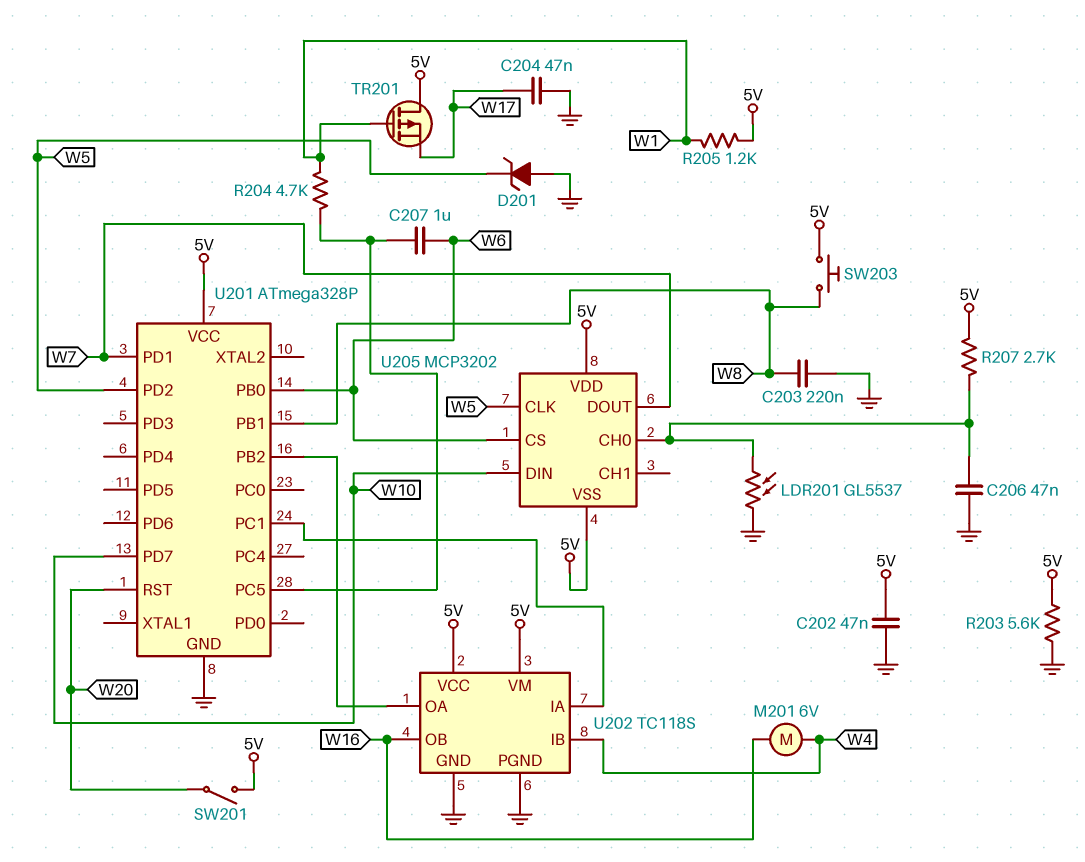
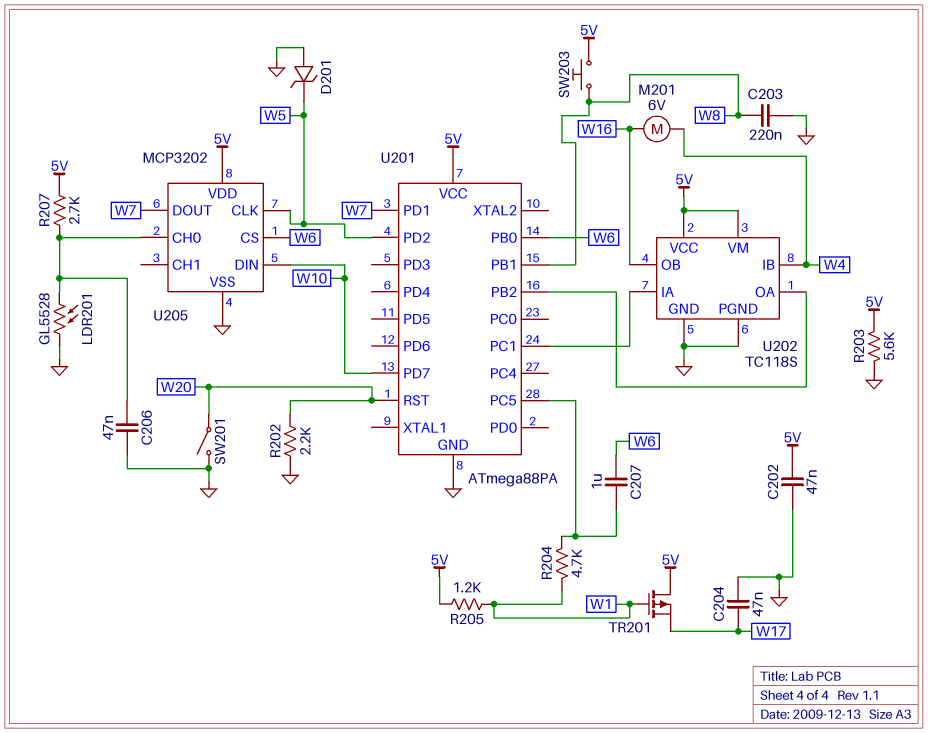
LDR201: GL5537 (GND, U205/CH0) -> GL5528 (GND, U205/CH0)
R202: none -> 2.2k (GND, W20)
SW201: switch (5V, W20) -> switch (GND, W20)
U201: ATmega328P -> ATmega88PA
U205 pin VSS: 5V -> GND

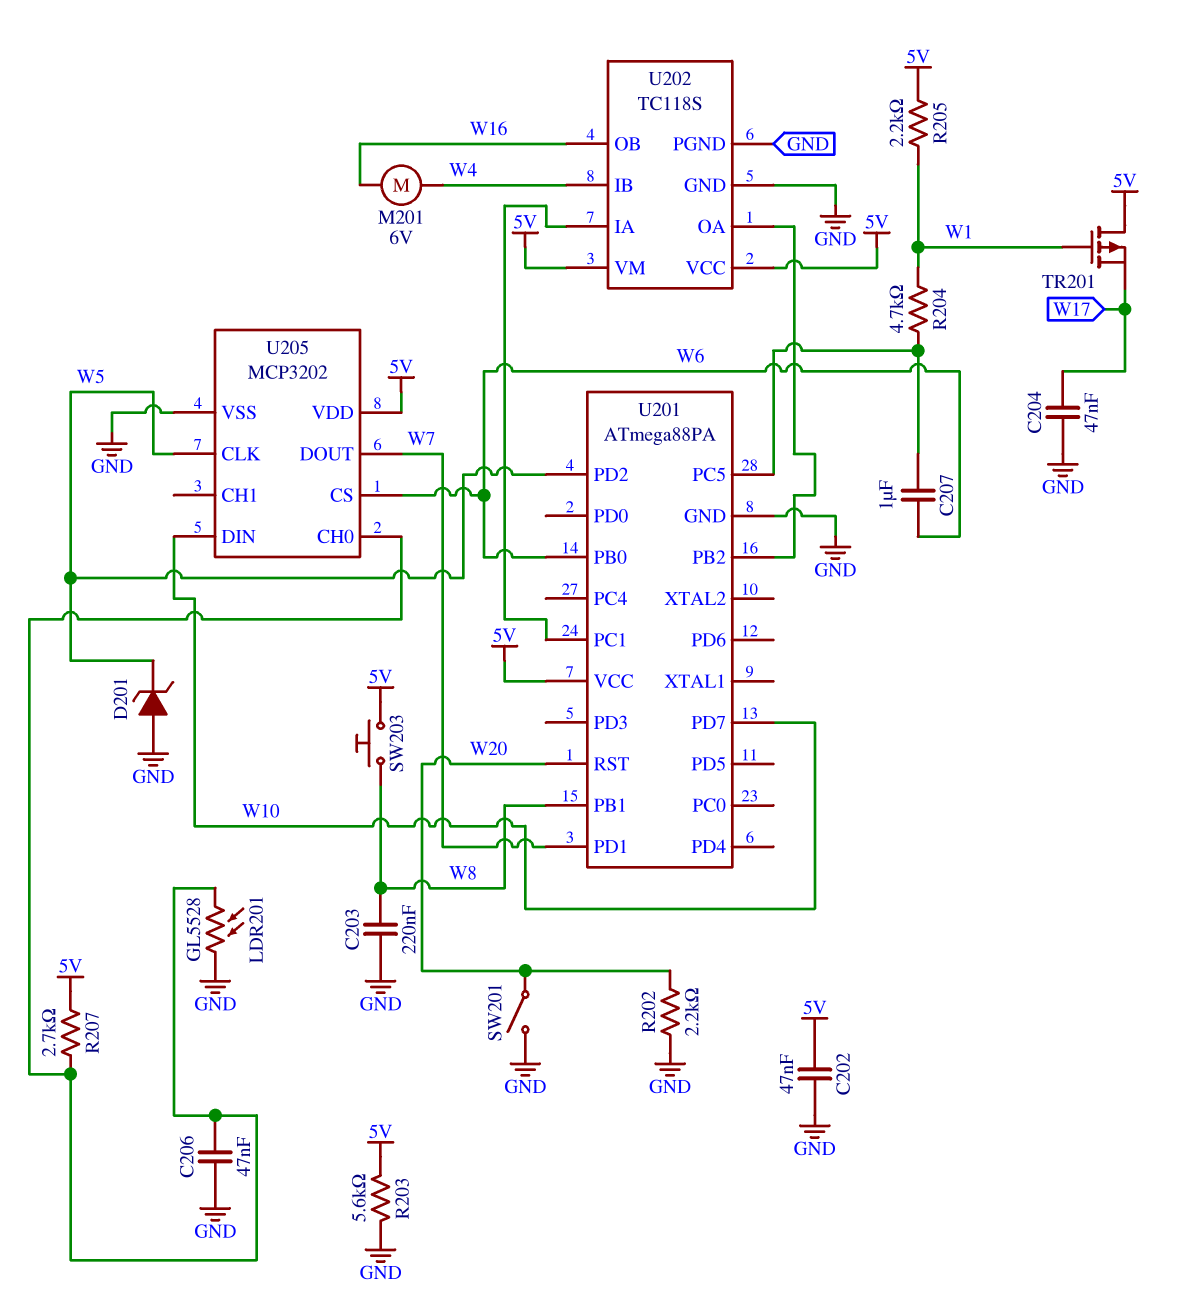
R205: 1.2k (5V, W1) -> 2.2k (5V, W1)

